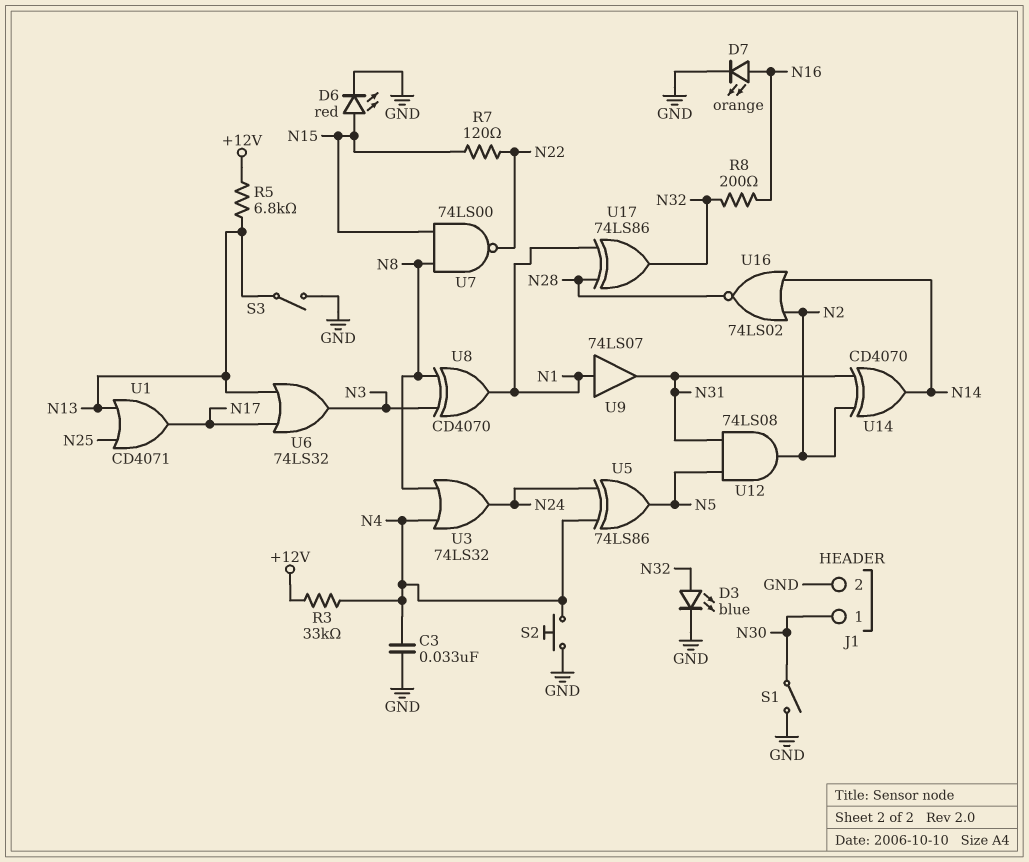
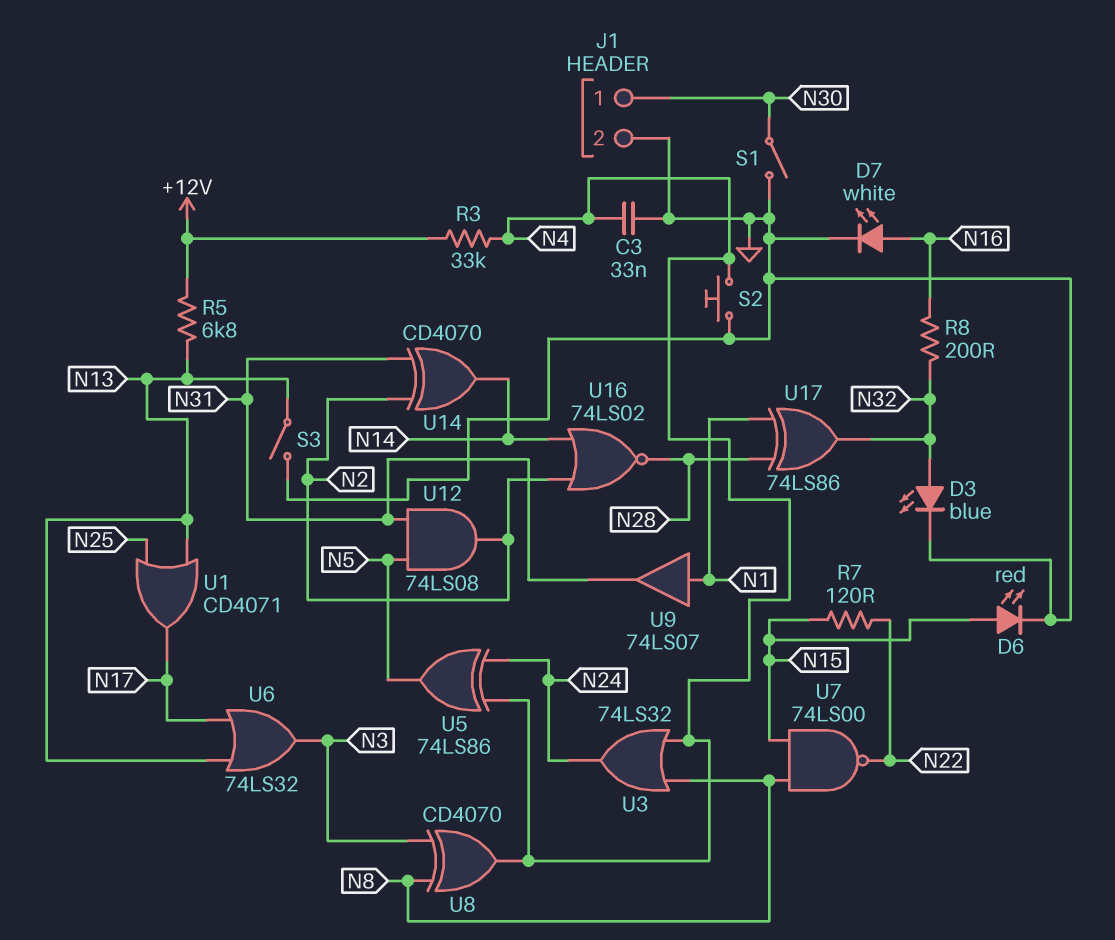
D7: LED orange (A N16, K GND) -> LED white (A N16, K GND)
U8: XOR CD4070 (in N3, in N8, out N1) -> XOR CD4070 (in N3, in N8, out N4)

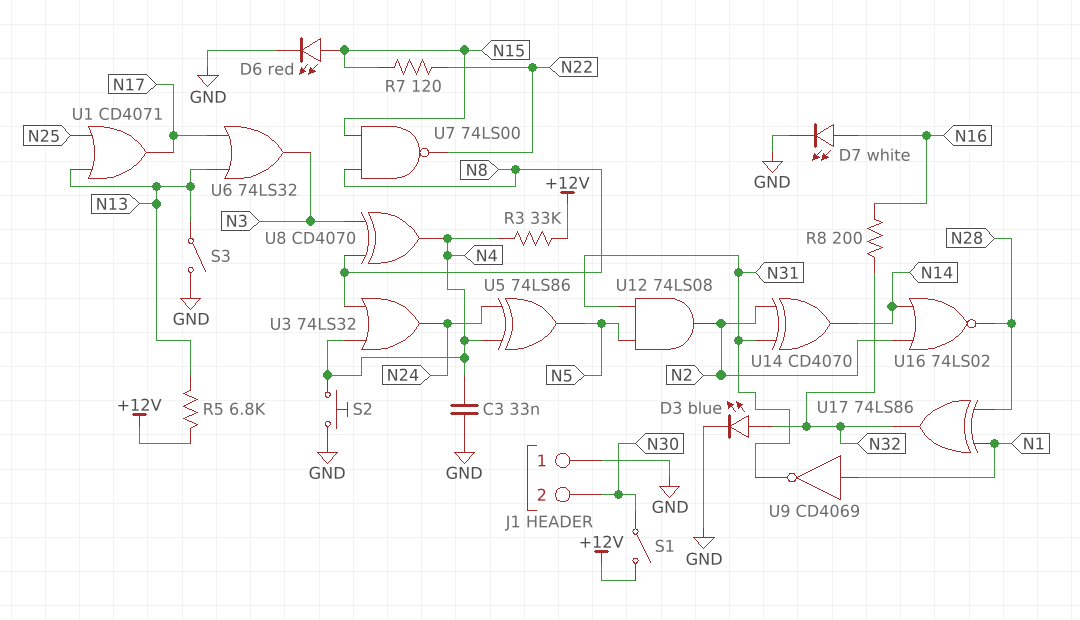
J1 pin 1: N30 -> GND
J1 pin 2: GND -> N30
S1: switch (GND, N30) -> switch (+12V, N30)
U9: buffer 74LS07 (in N1, out N31) -> NOT CD4069 (in N1, out N31)

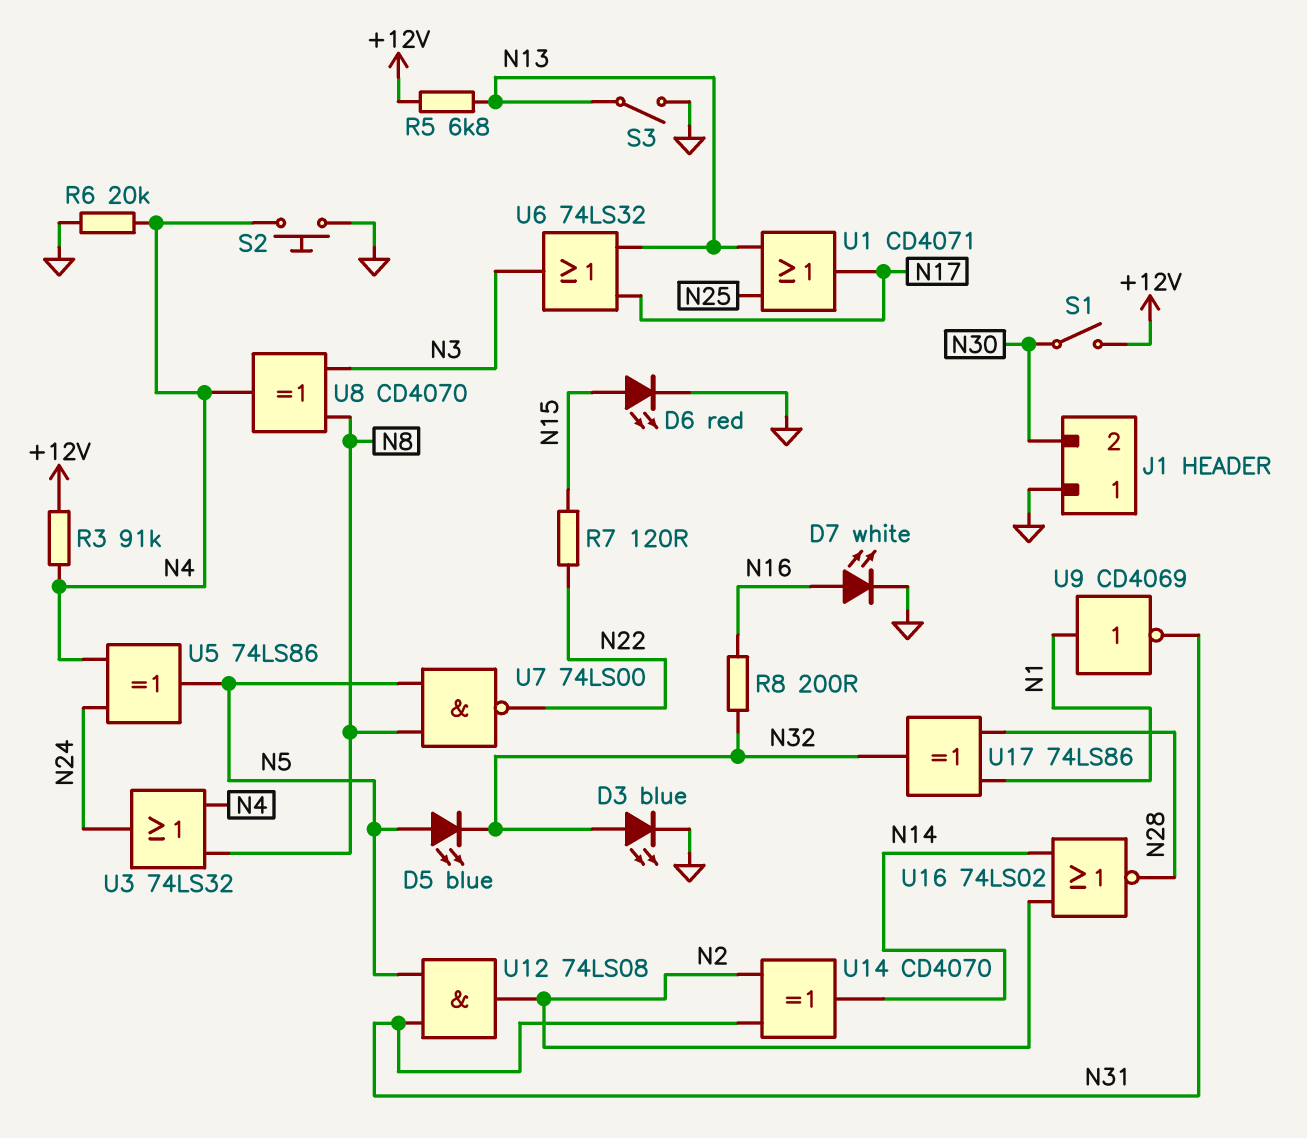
C3: 33nF (GND, N4) -> none
D5: none -> LED blue (A N5, K N32)
R3: 33k (+12V, N4) -> 91k (+12V, N4)
R6: none -> 20k (GND, N4)
U7: NAND 74LS00 (in N8, in N15, out N22) -> NAND 74LS00 (in N5, in N8, out N22)

